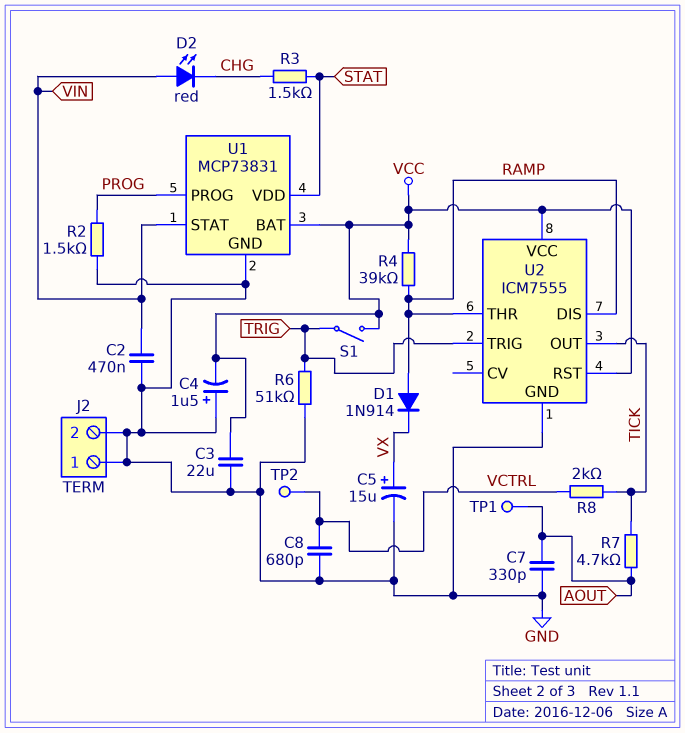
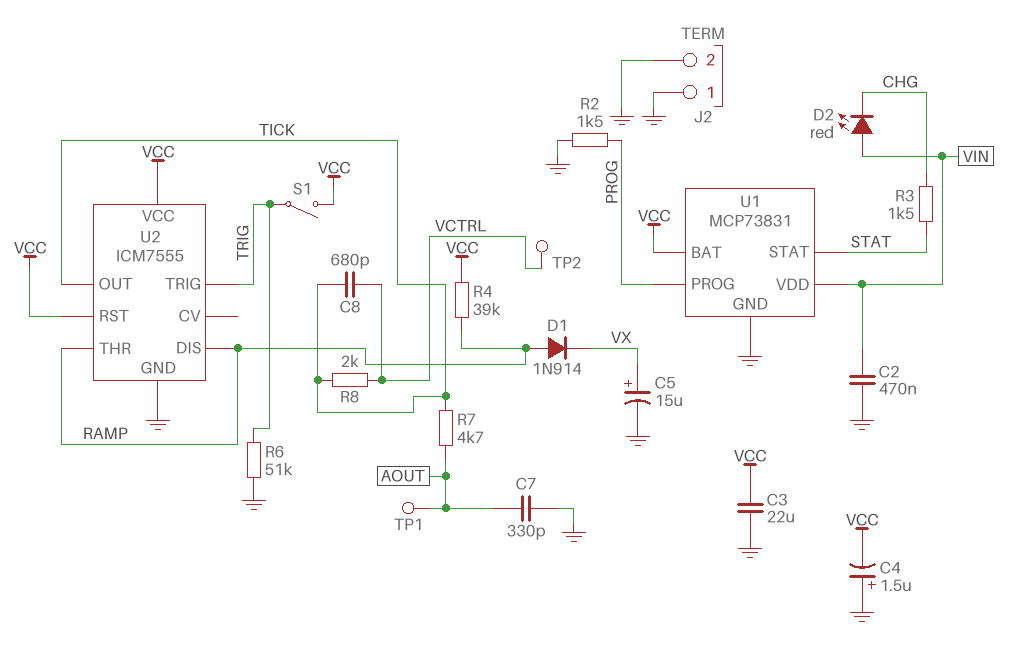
C8: 680pF (GND, VCTRL) -> 680pF (TICK, VCTRL)
U1 pin STAT: VIN -> STAT
U1 pin VDD: STAT -> VIN

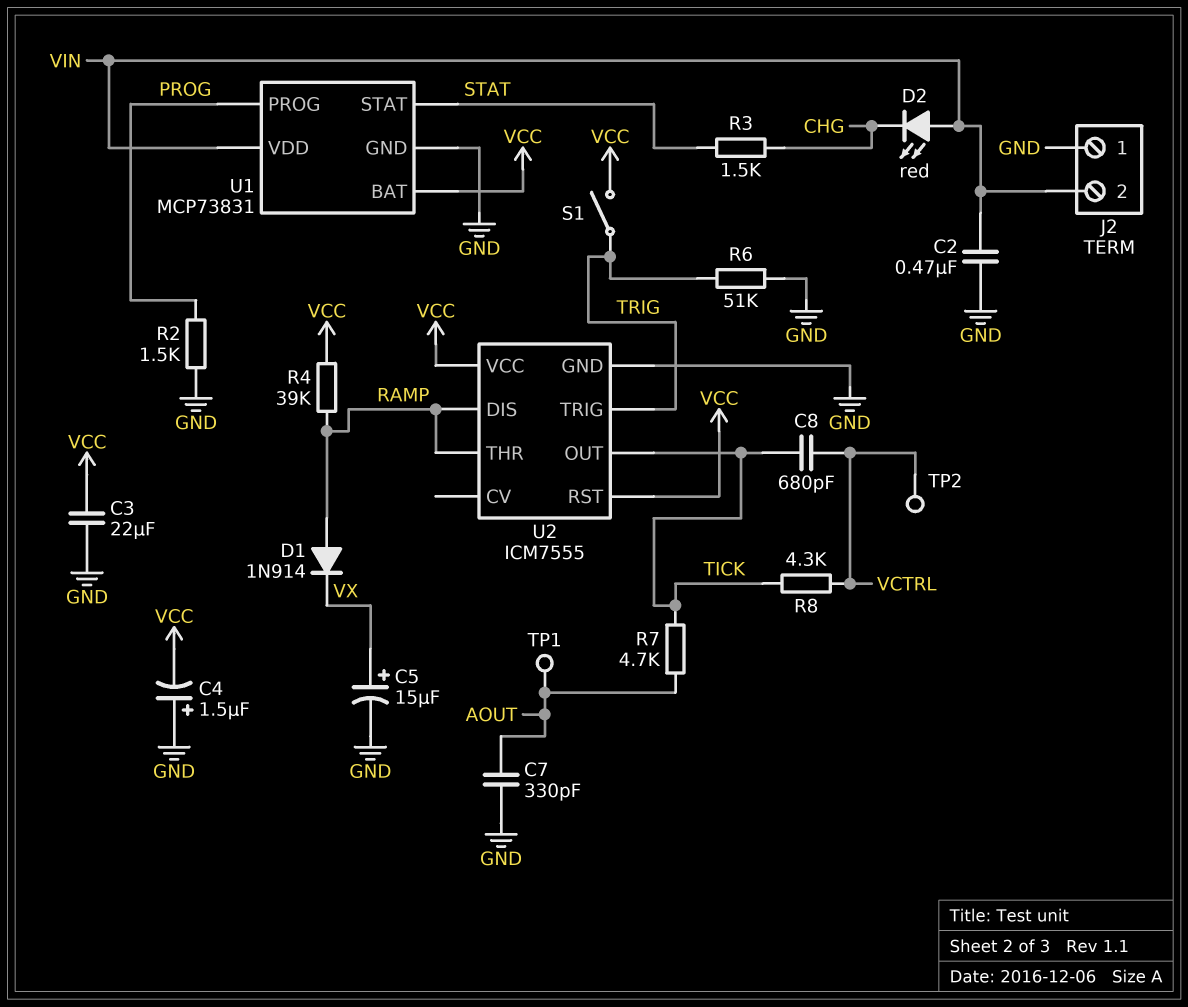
J2 pin 2: GND -> VIN
R8: 2k (TICK, VCTRL) -> 4.3k (TICK, VCTRL)

